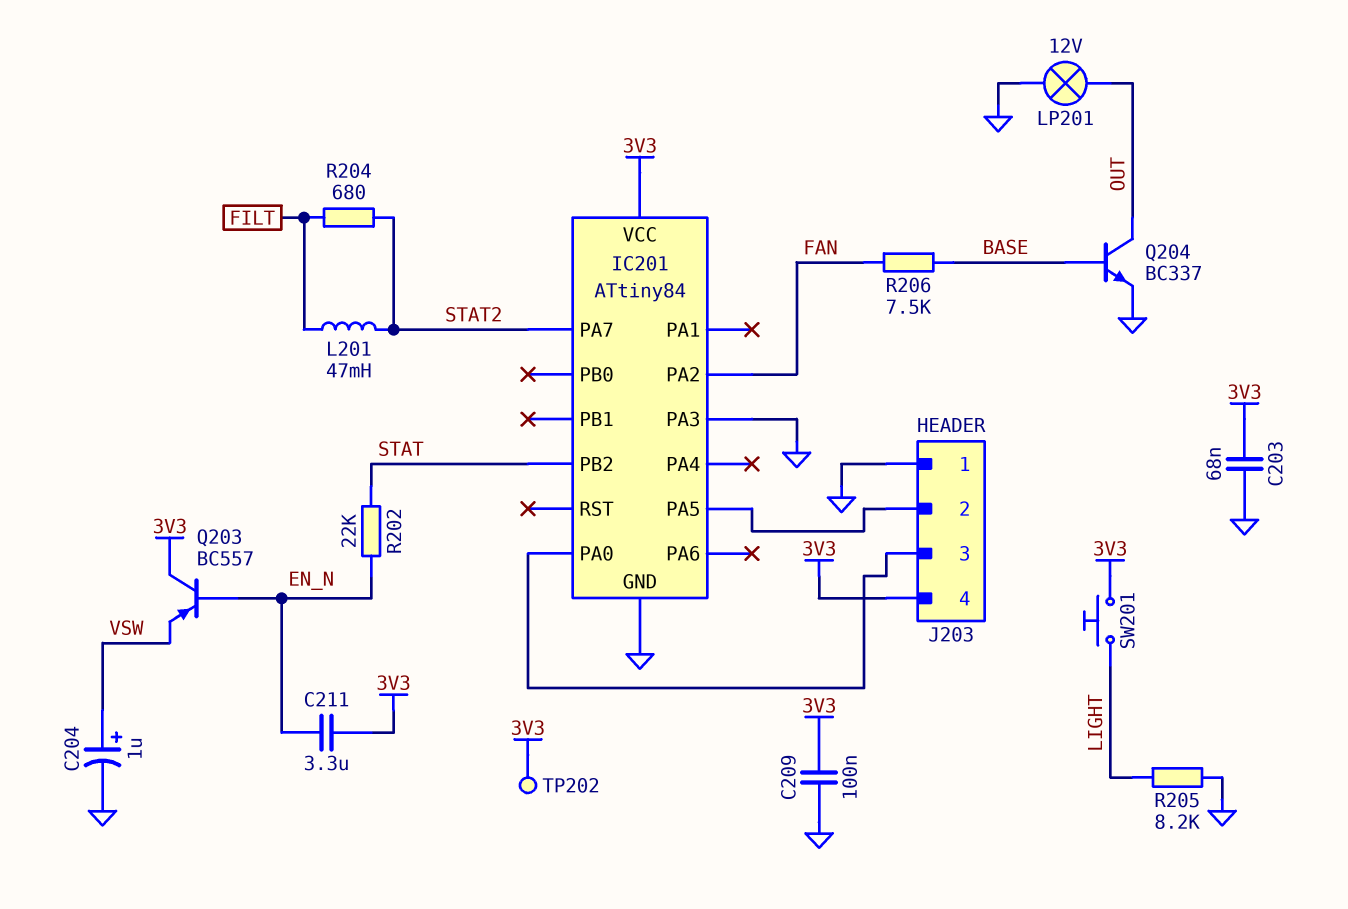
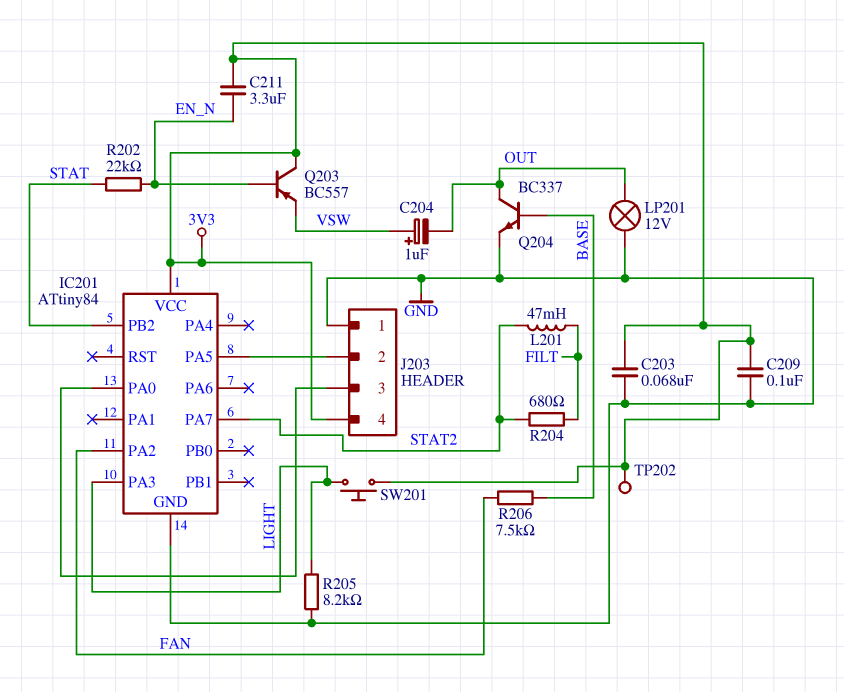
C204: 1uF (plus VSW, minus GND) -> 1uF (plus VSW, minus OUT)
IC201 pin PA3: GND -> LIGHT

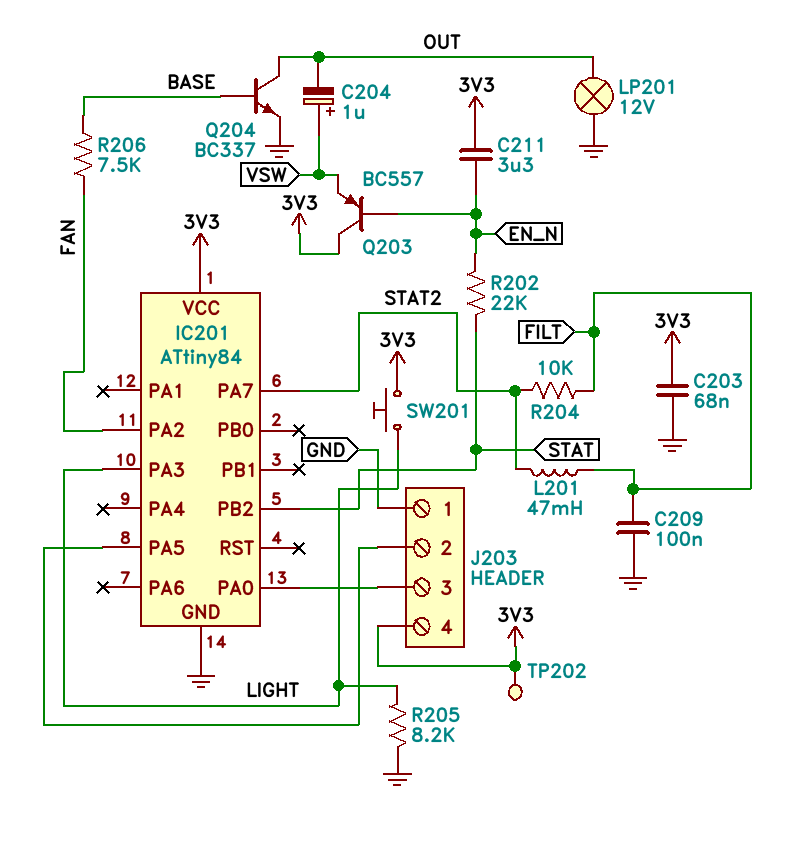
C209: 100nF (3V3, GND) -> 100nF (FILT, GND)
R204: 680 (FILT, STAT2) -> 10k (FILT, STAT2)

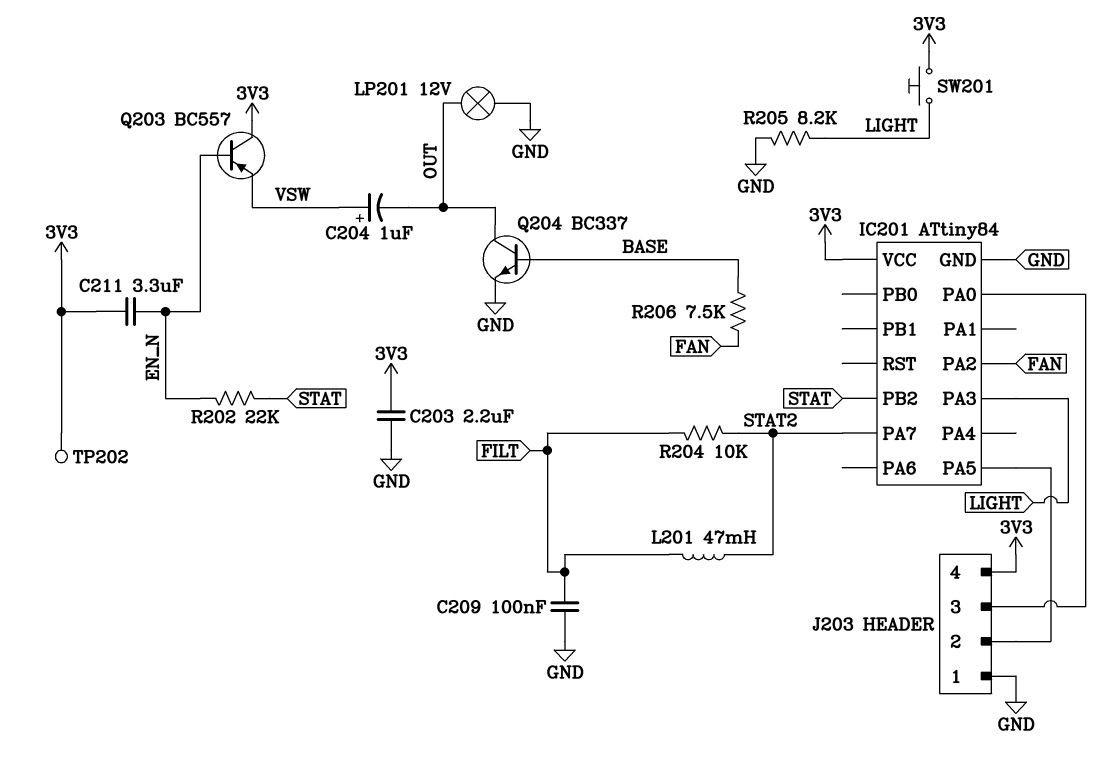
C203: 68nF (3V3, GND) -> 2.2uF (3V3, GND)

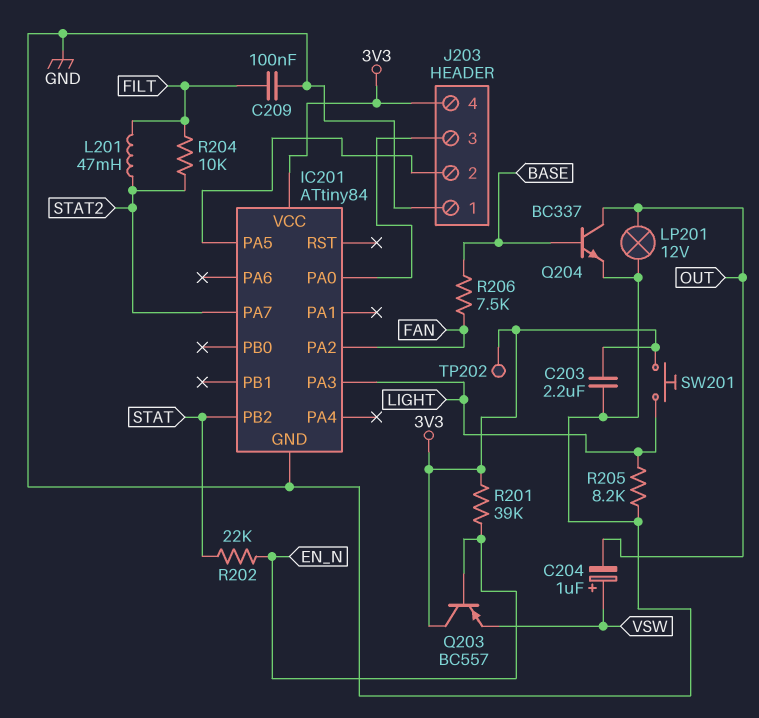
C211: 3.3uF (3V3, EN_N) -> none
R201: none -> 39k (3V3, EN_N)

